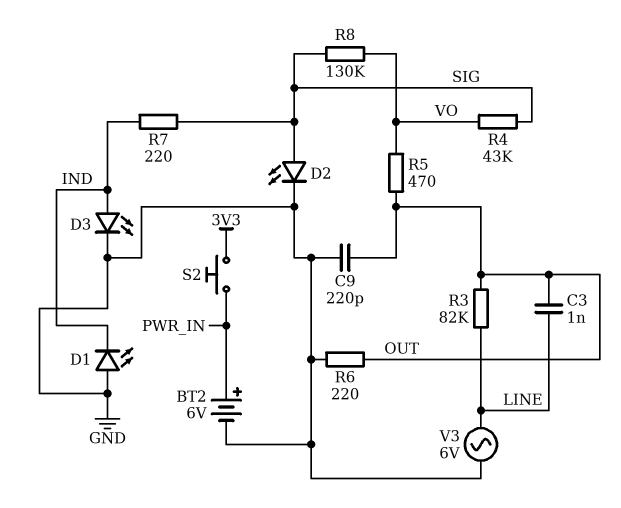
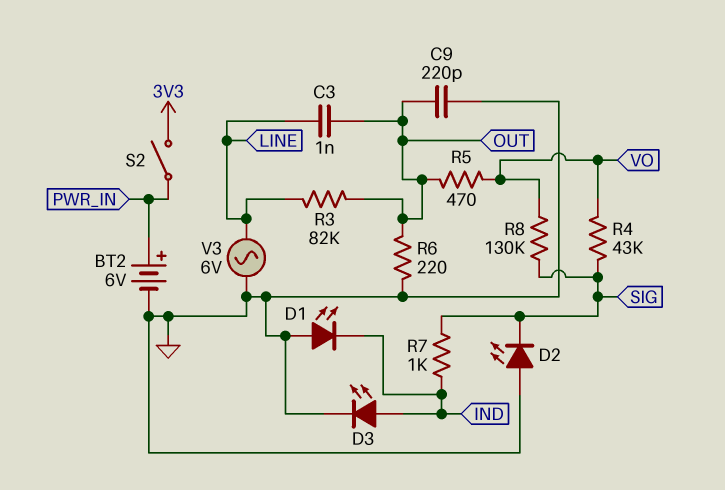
D2: LED (A SIG, K GND) -> LED (A GND, K SIG)
R7: 220 (IND, SIG) -> 1k (IND, SIG)
S2: button (3V3, PWR_IN) -> switch (3V3, PWR_IN)

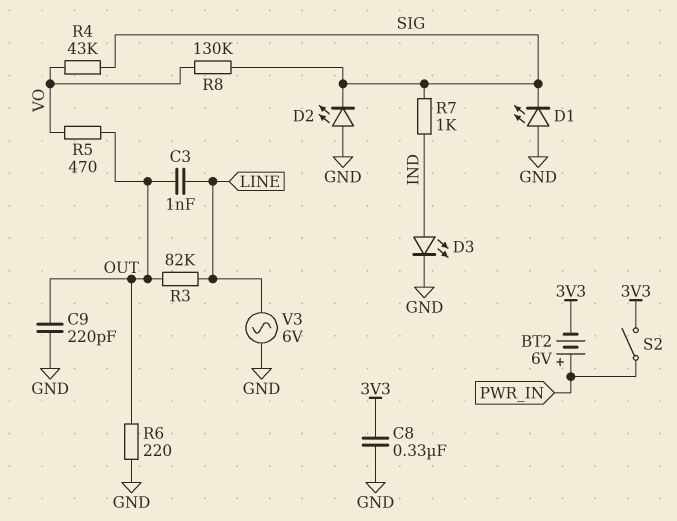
BT2: 6V (plus PWR_IN, minus GND) -> 6V (plus PWR_IN, minus 3V3)
C8: none -> 330nF (3V3, GND)
D1: LED (A GND, K IND) -> LED (A GND, K SIG)

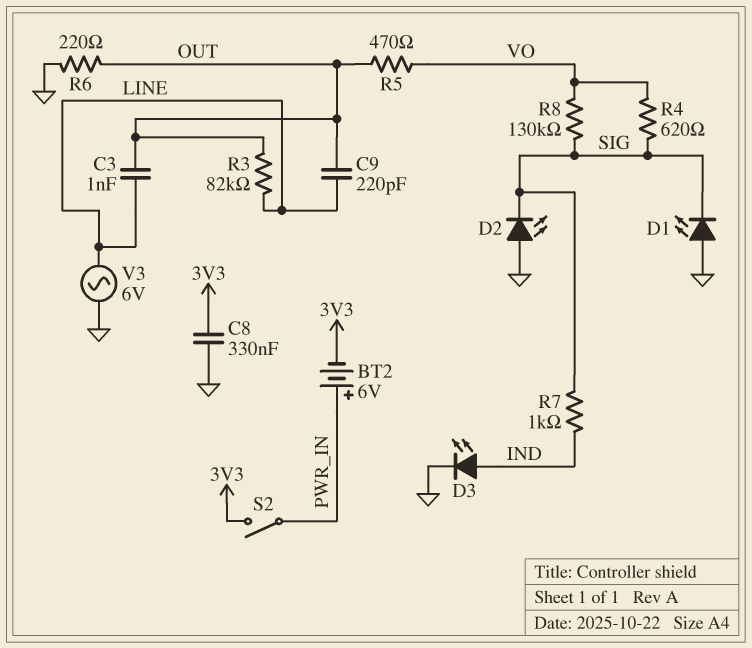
C9: 220pF (GND, OUT) -> 220pF (LINE, OUT)
R4: 43k (SIG, VO) -> 620 (SIG, VO)

